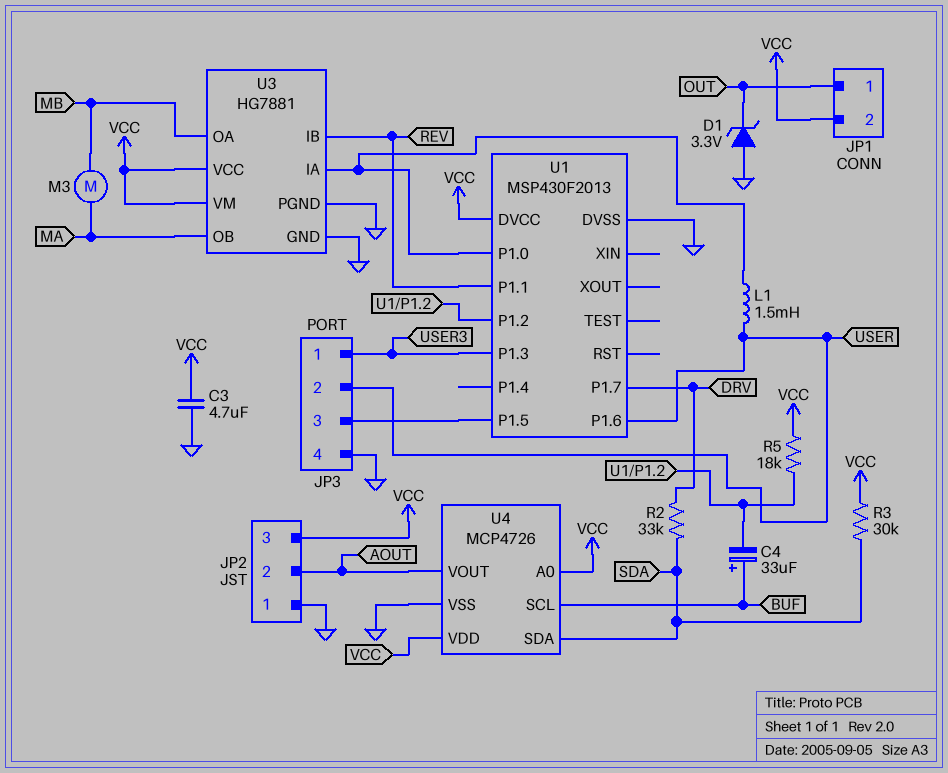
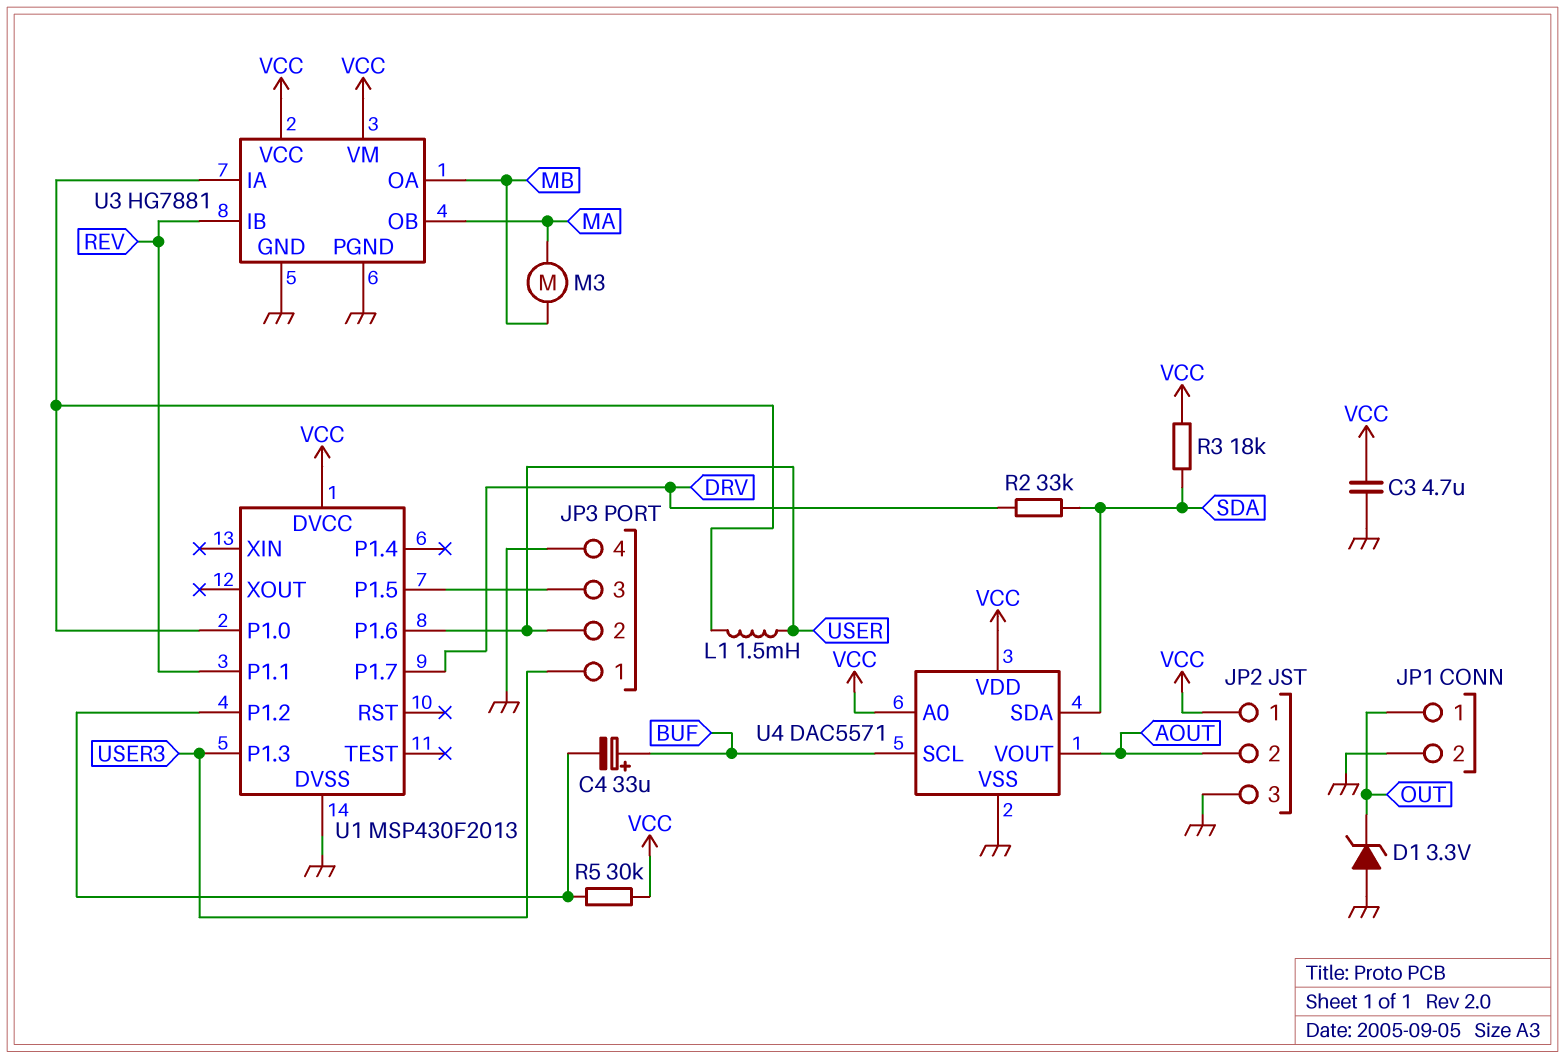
JP1 pin 2: VCC -> GND
JP2 pin 1: GND -> VCC
JP2 pin 3: VCC -> GND
R3: 30k (SDA, VCC) -> 18k (SDA, VCC)
R5: 18k (U1/P1.2, VCC) -> 30k (U1/P1.2, VCC)
U4: MCP4726 -> DAC5571

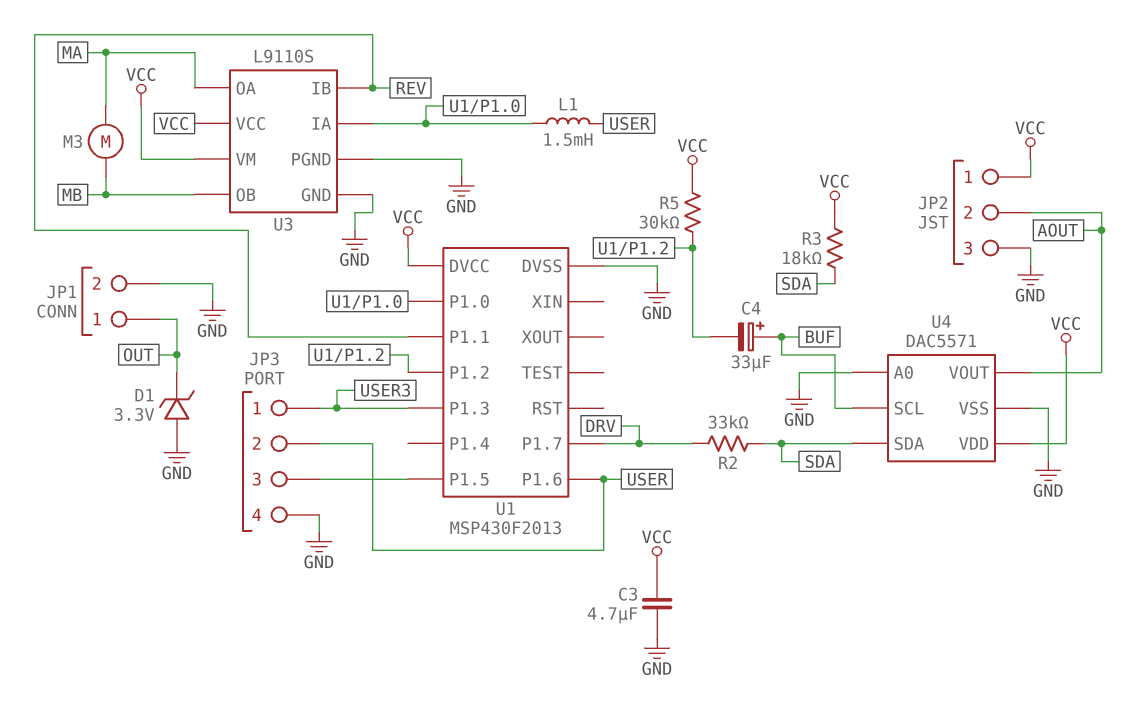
U3: HG7881 -> L9110S
U3 pin OA: MB -> MA
U3 pin OB: MA -> MB
U4 pin A0: VCC -> GND

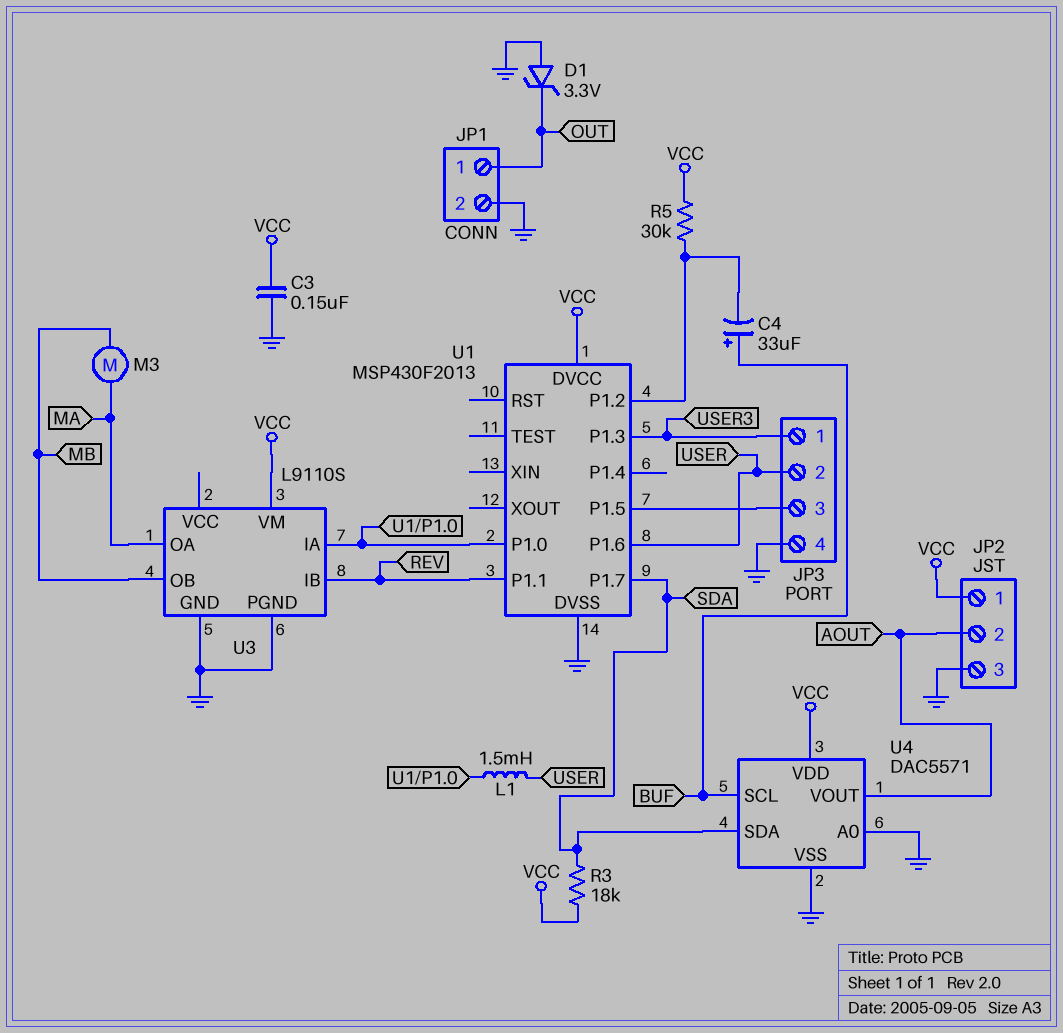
C3: 4.7uF (GND, VCC) -> 150nF (GND, VCC)
R2: 33k (DRV, SDA) -> none
U1 pin P1.7: DRV -> SDA
U3 pin VCC: VCC -> none

